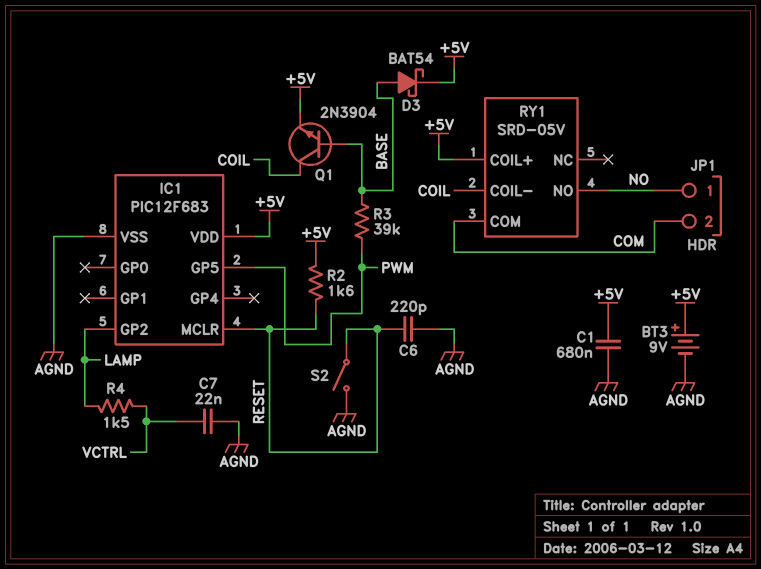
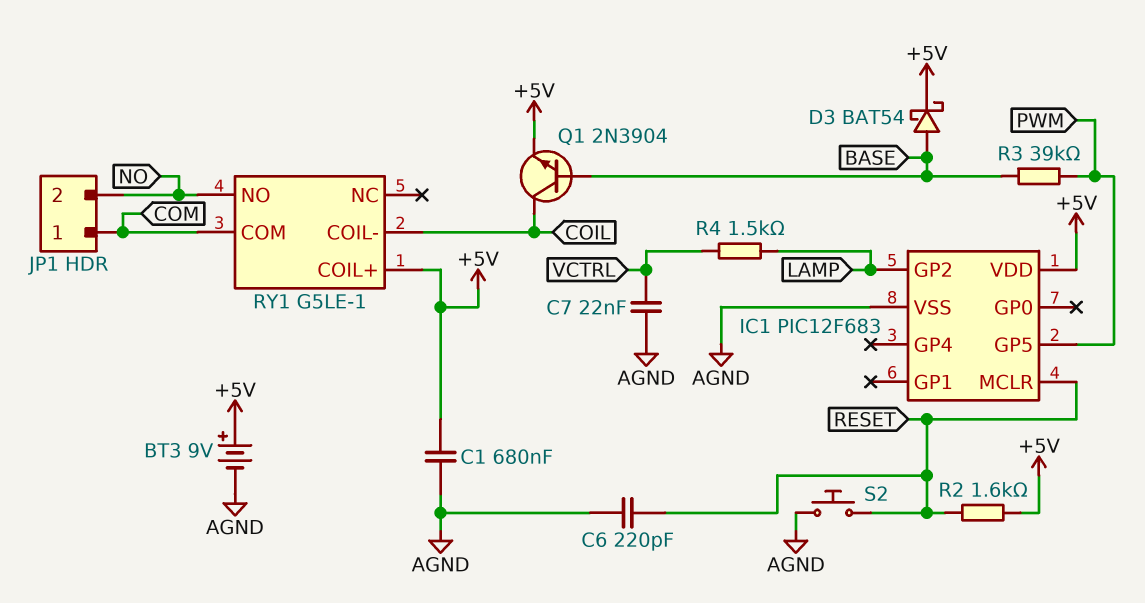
JP1 pin 1: NO -> COM
JP1 pin 2: COM -> NO
RY1: SRD-05V -> G5LE-1
S2: switch (AGND, RESET) -> button (AGND, RESET)

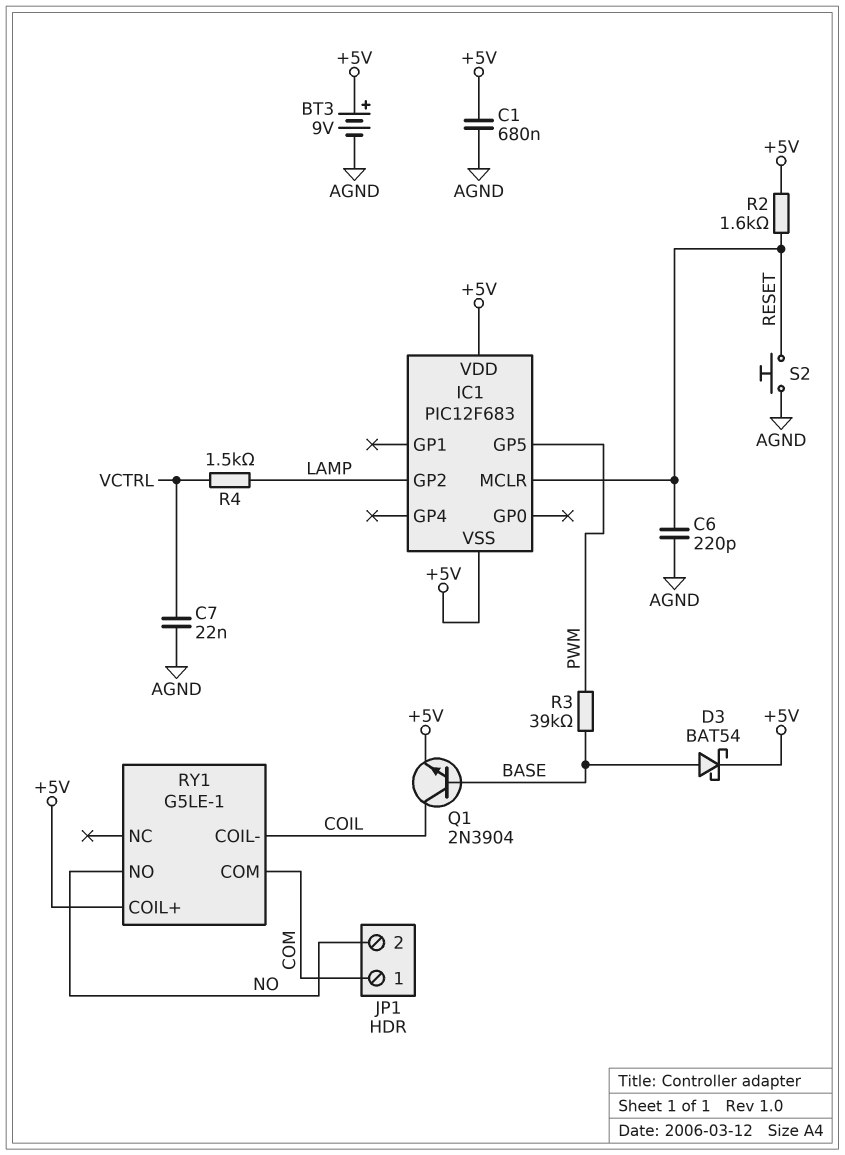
IC1 pin VSS: AGND -> +5V

